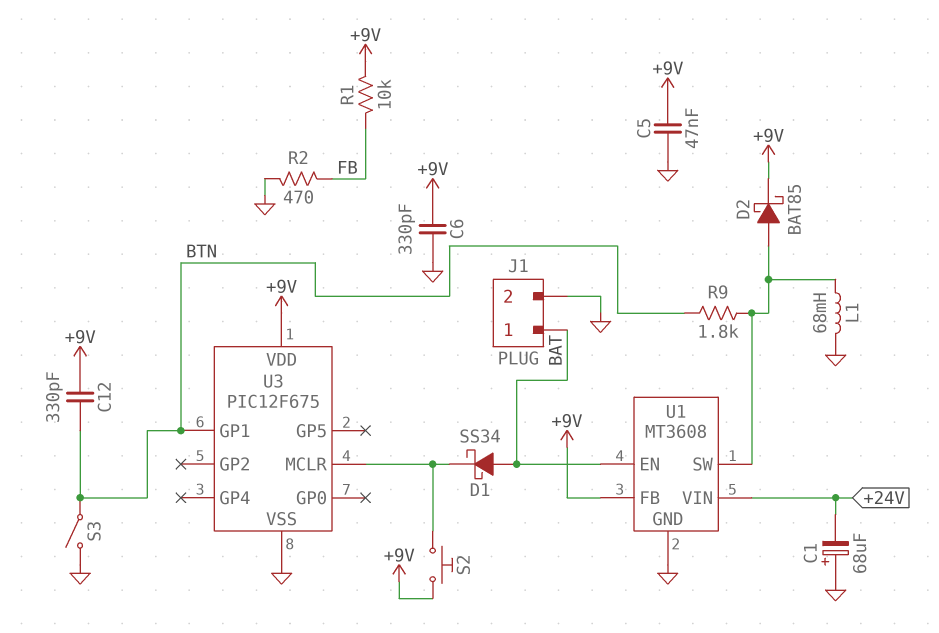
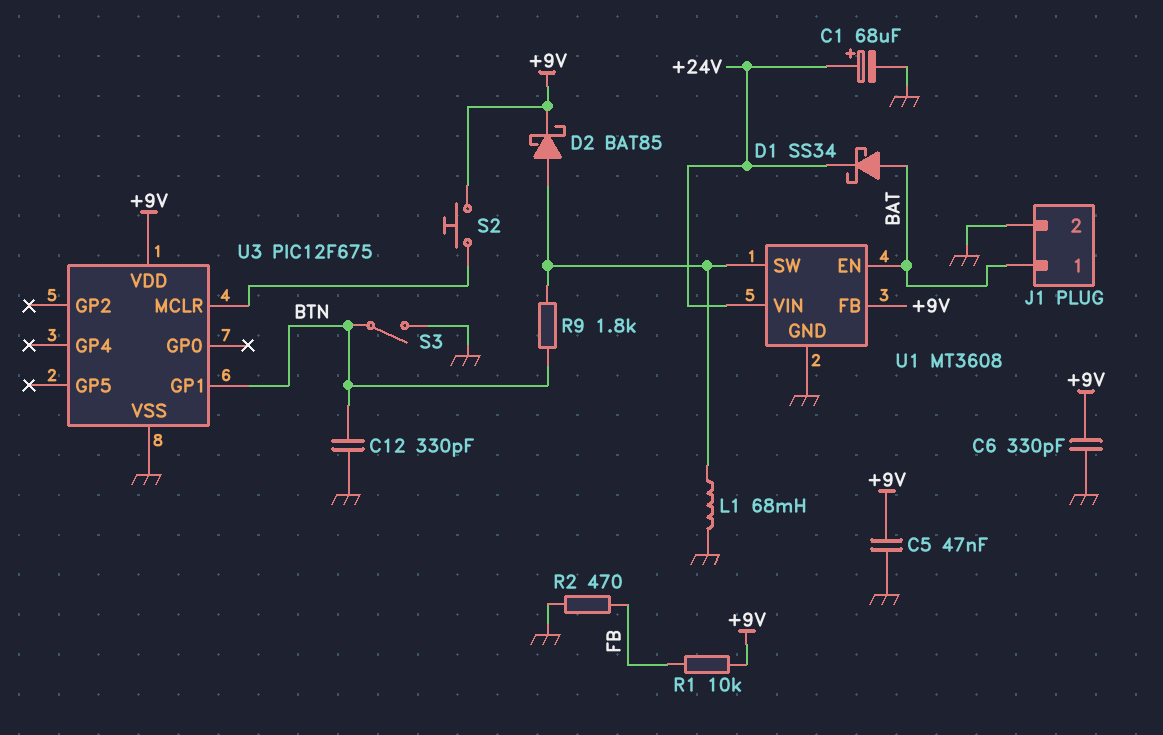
C1: 68uF (plus GND, minus +24V) -> 68uF (plus +24V, minus GND)
C12: 330pF (+9V, BTN) -> 330pF (BTN, GND)
D1: schottky SS34 (A BAT, K U3/MCLR) -> schottky SS34 (A BAT, K +24V)

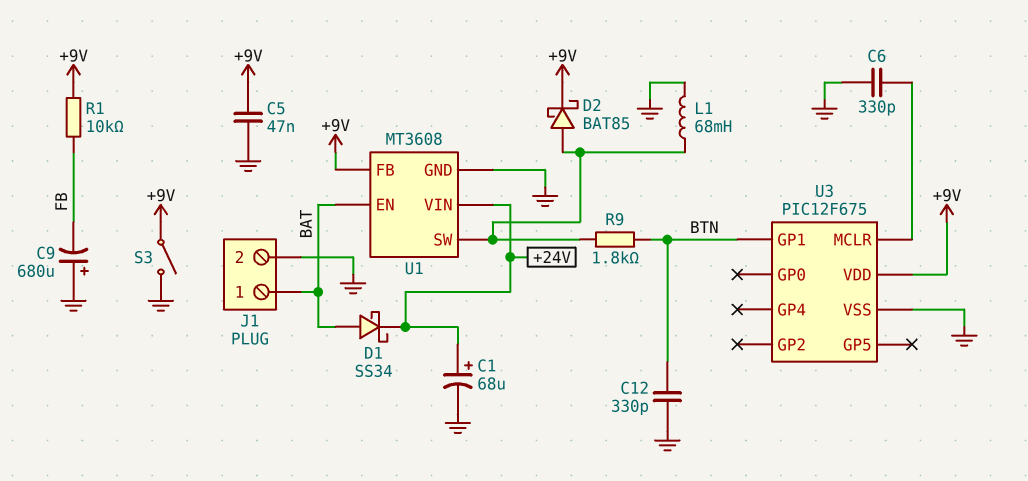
C6: 330pF (+9V, GND) -> 330pF (GND, U3/MCLR)
C9: none -> 680uF (plus GND, minus FB)
R2: 470 (FB, GND) -> none
S2: button (+9V, U3/MCLR) -> none
S3: switch (BTN, GND) -> switch (+9V, GND)

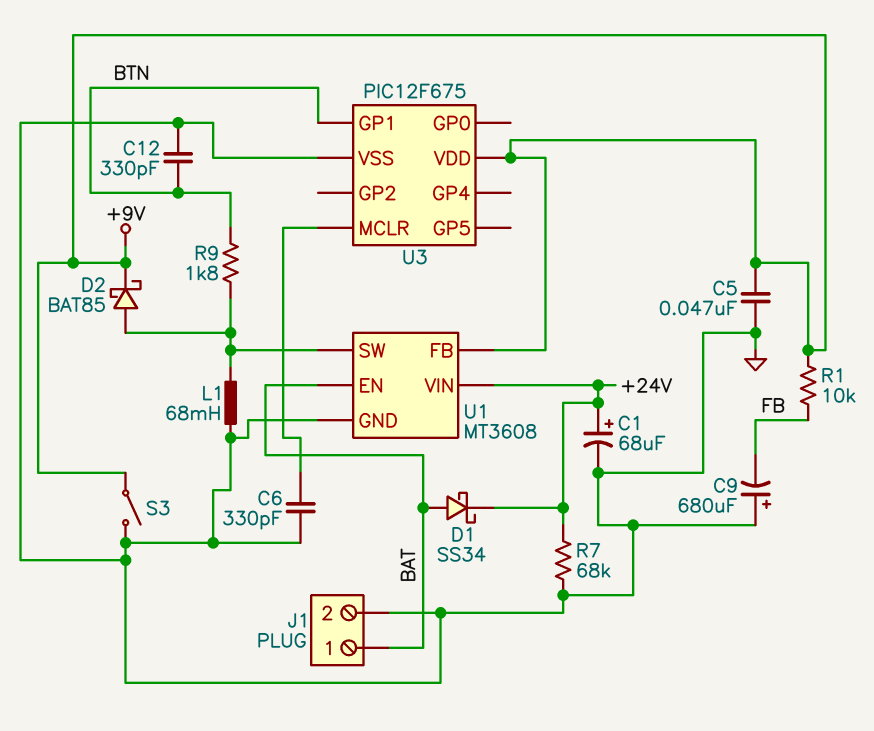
R7: none -> 68k (+24V, GND)

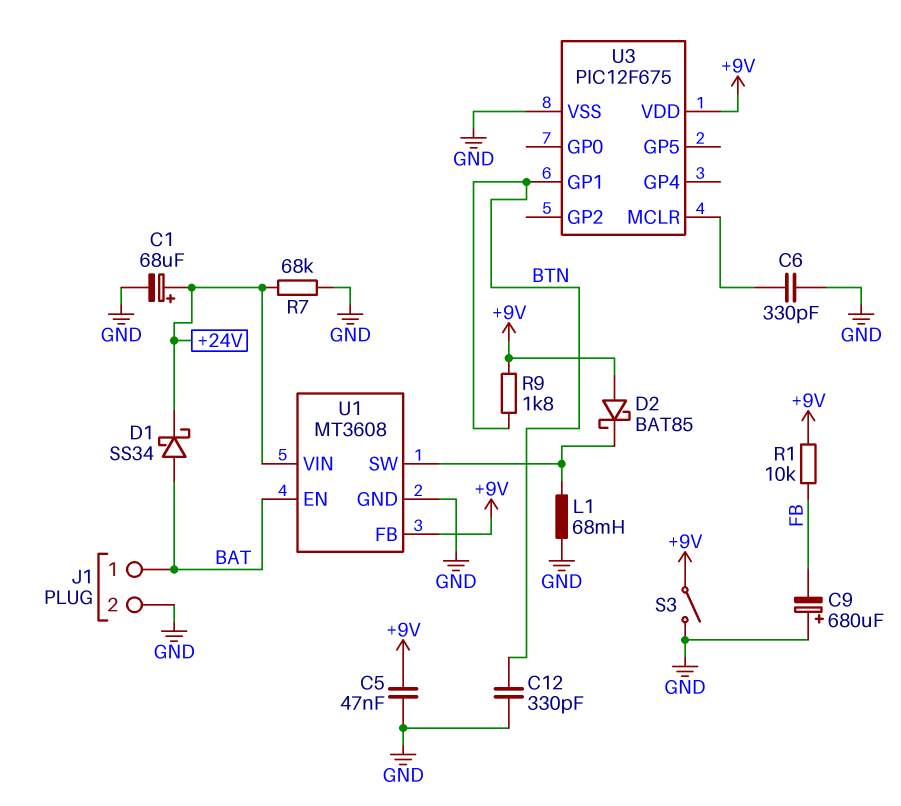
D2: schottky BAT85 (A U1/SW, K +9V) -> schottky BAT85 (A +9V, K U1/SW)
R9: 1.8k (BTN, U1/SW) -> 1.8k (+9V, BTN)

